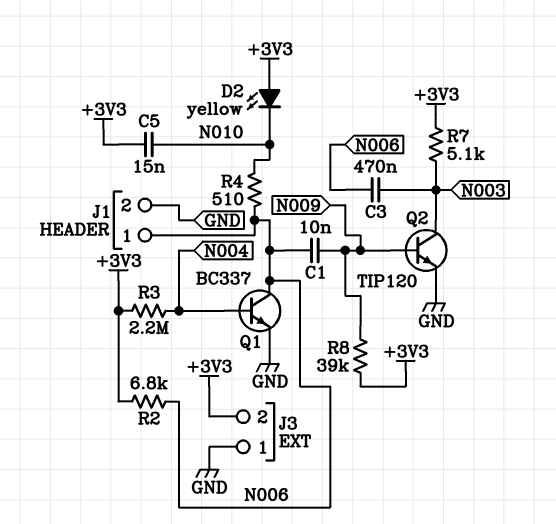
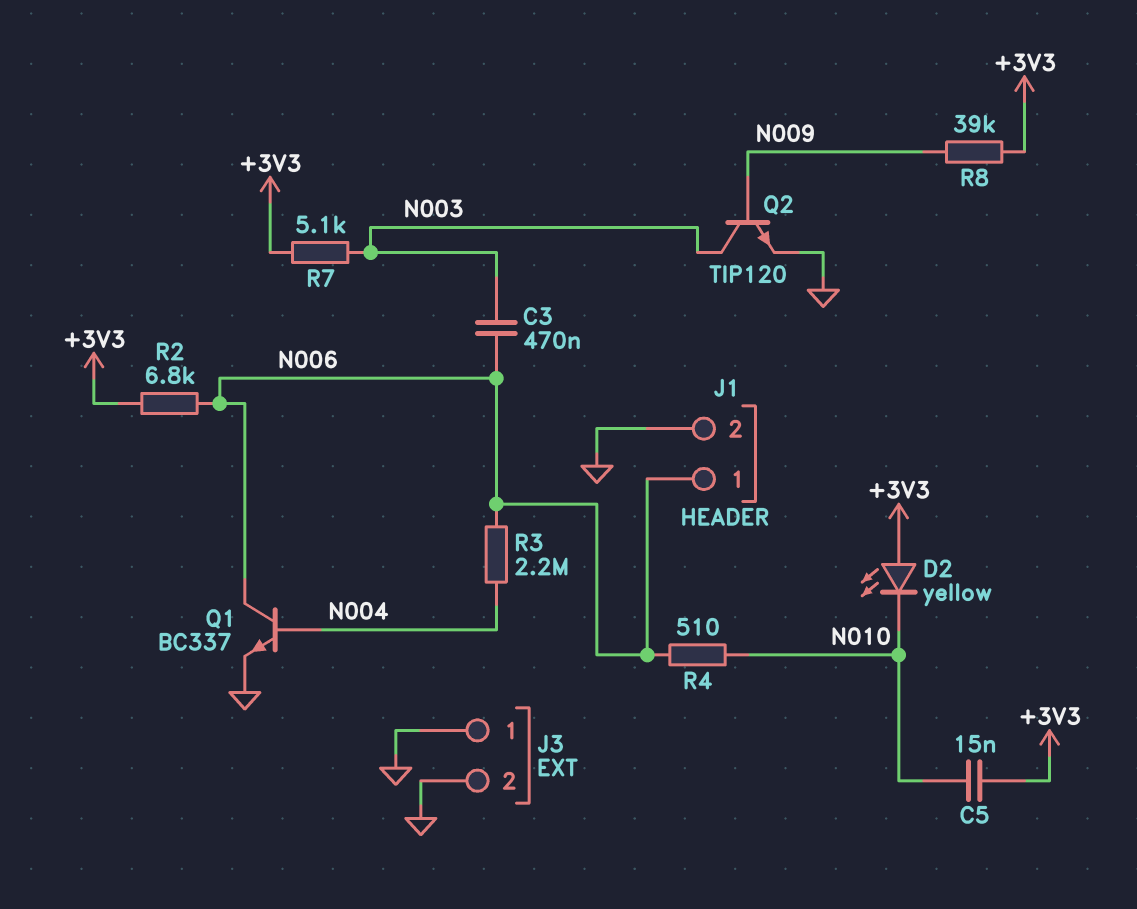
C1: 10nF (N006, N009) -> none
J3 pin 2: +3V3 -> GND
R3: 2.2M (+3V3, N004) -> 2.2M (N004, N006)

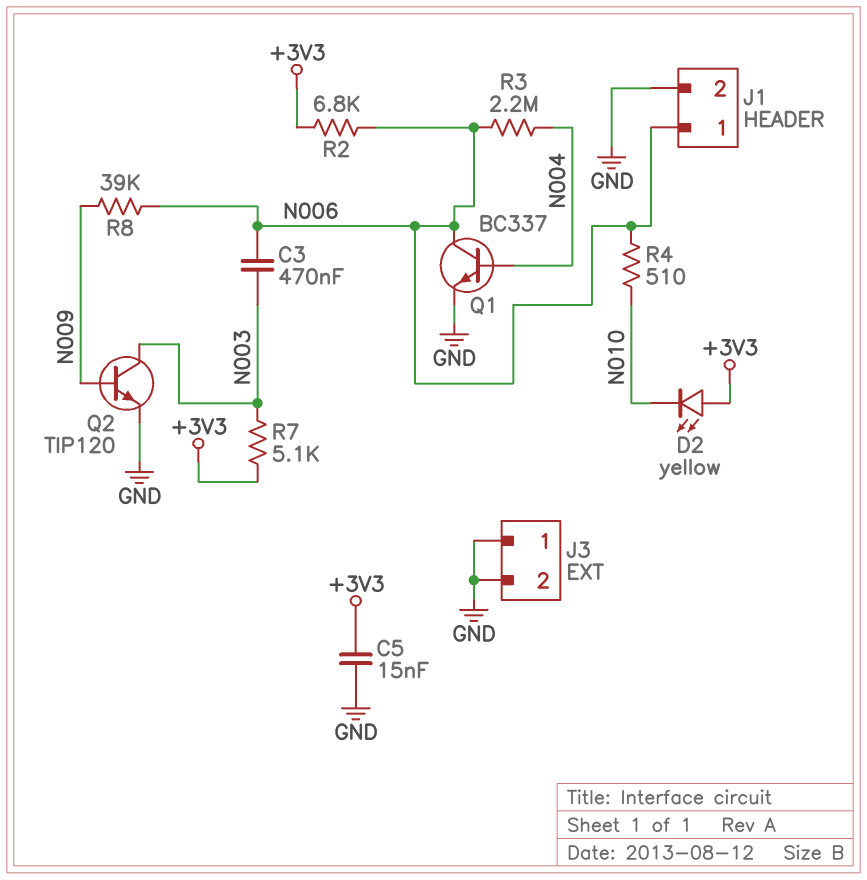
C5: 15nF (+3V3, N010) -> 15nF (+3V3, GND)
R8: 39k (+3V3, N009) -> 39k (N006, N009)

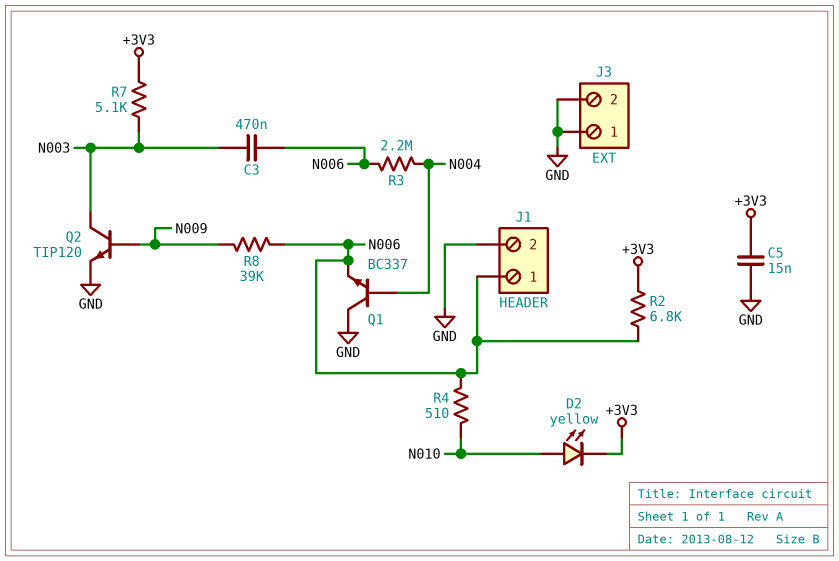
D2: LED yellow (A +3V3, K N010) -> LED yellow (A N010, K +3V3)
Q1: NPN BC337 (B N004, C N006, E GND) -> NPN BC337 (B N004, C GND, E N006)

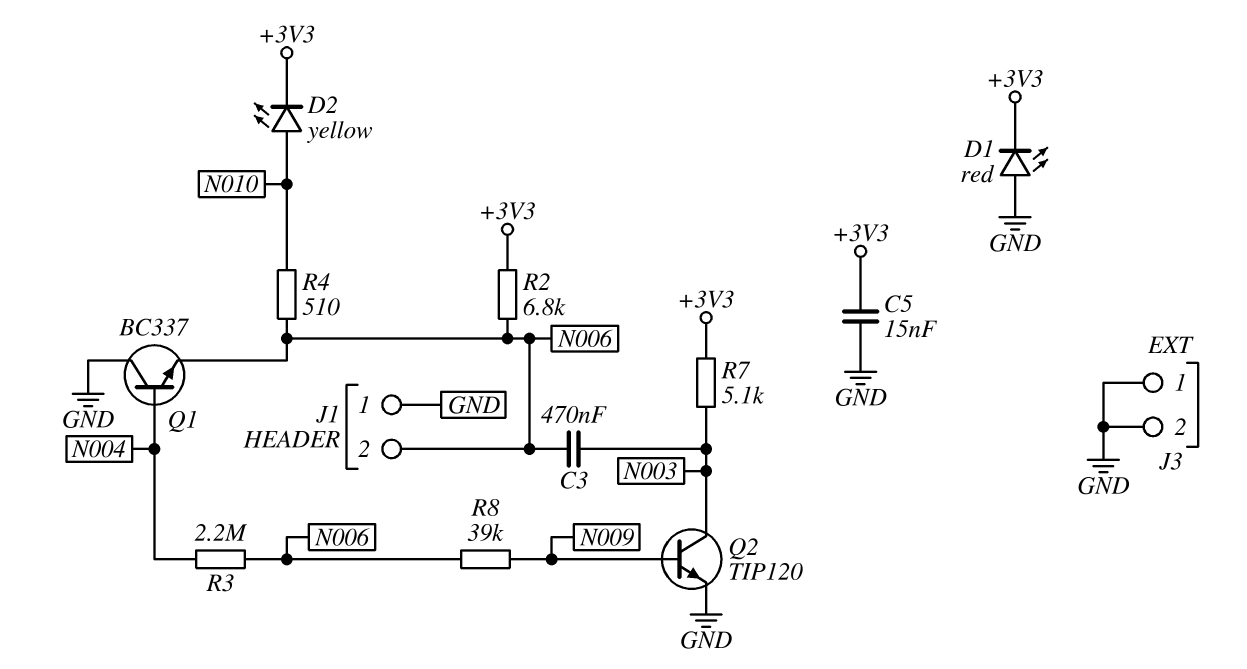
D1: none -> LED red (A GND, K +3V3)
J1 pin 1: N006 -> GND
J1 pin 2: GND -> N006

